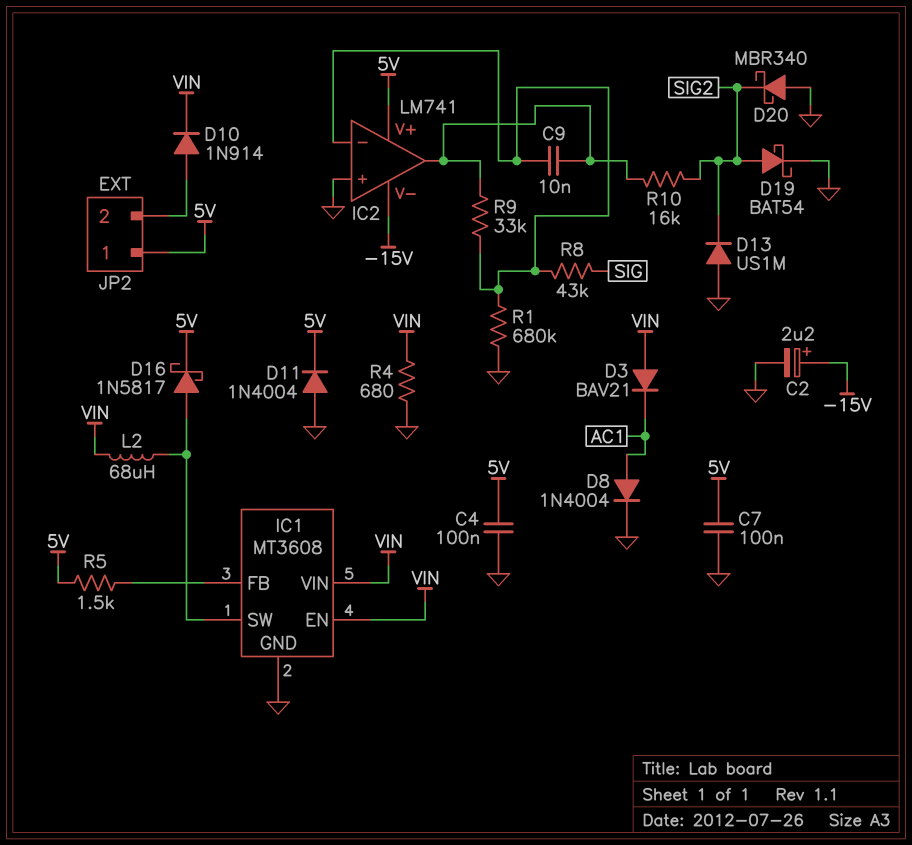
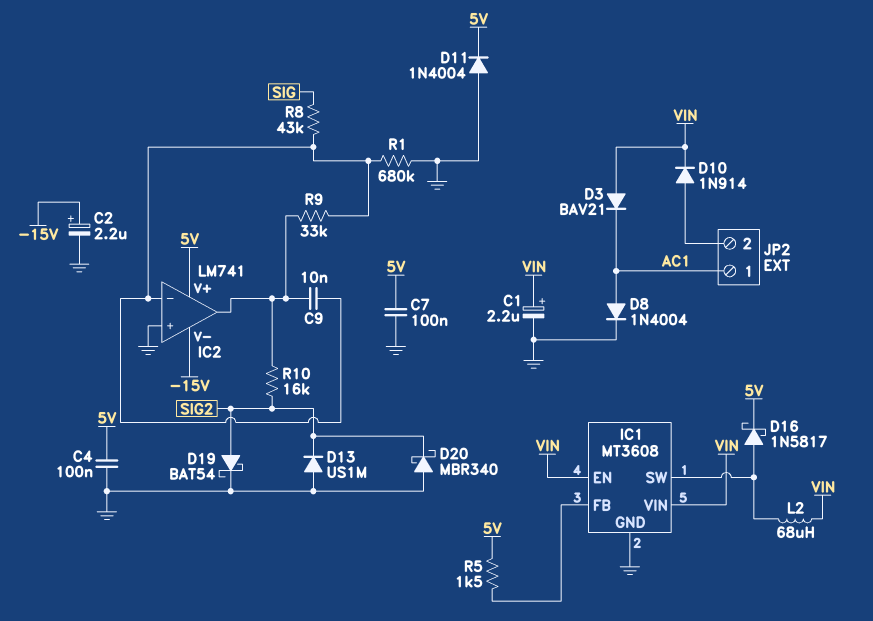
C1: none -> 2.2uF (plus VIN, minus GND)
JP2 pin 1: 5V -> AC1
R4: 680 (GND, VIN) -> none

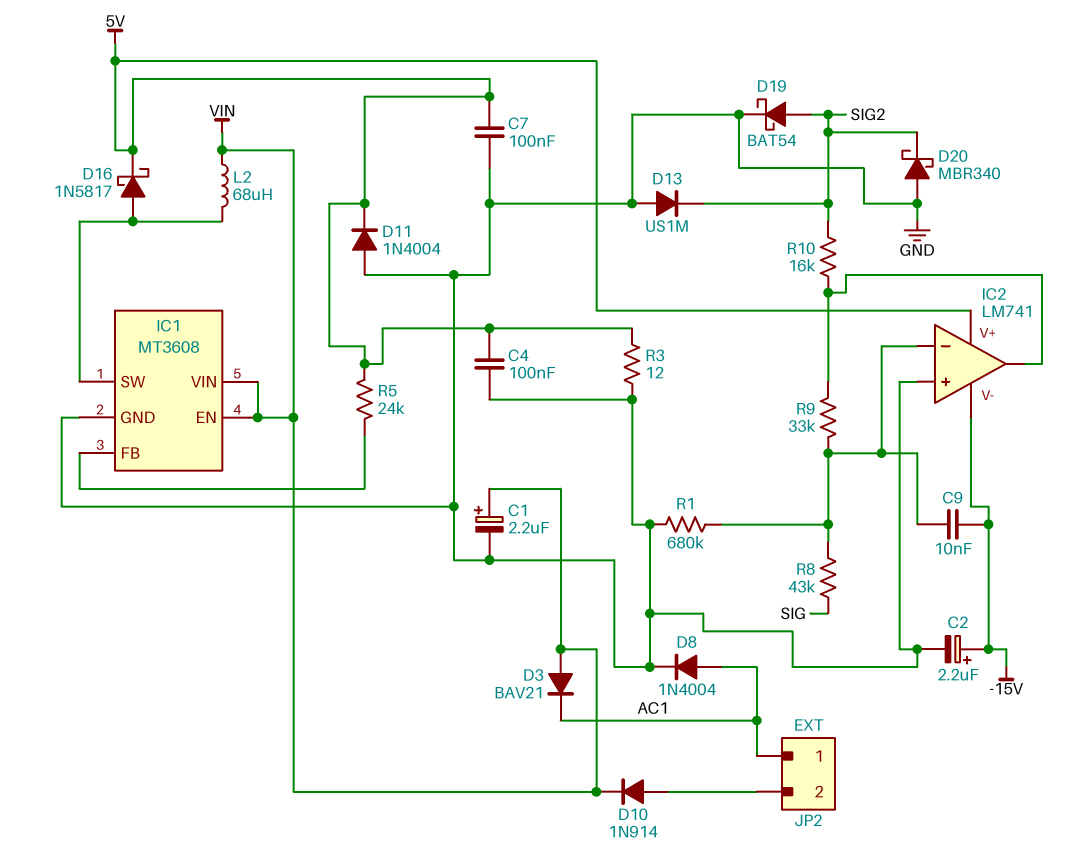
C9: 10nF (IC2/in-, IC2/out) -> 10nF (-15V, IC2/in-)
R3: none -> 12 (5V, GND)
R5: 1.5k (5V, IC1/FB) -> 24k (5V, IC1/FB)

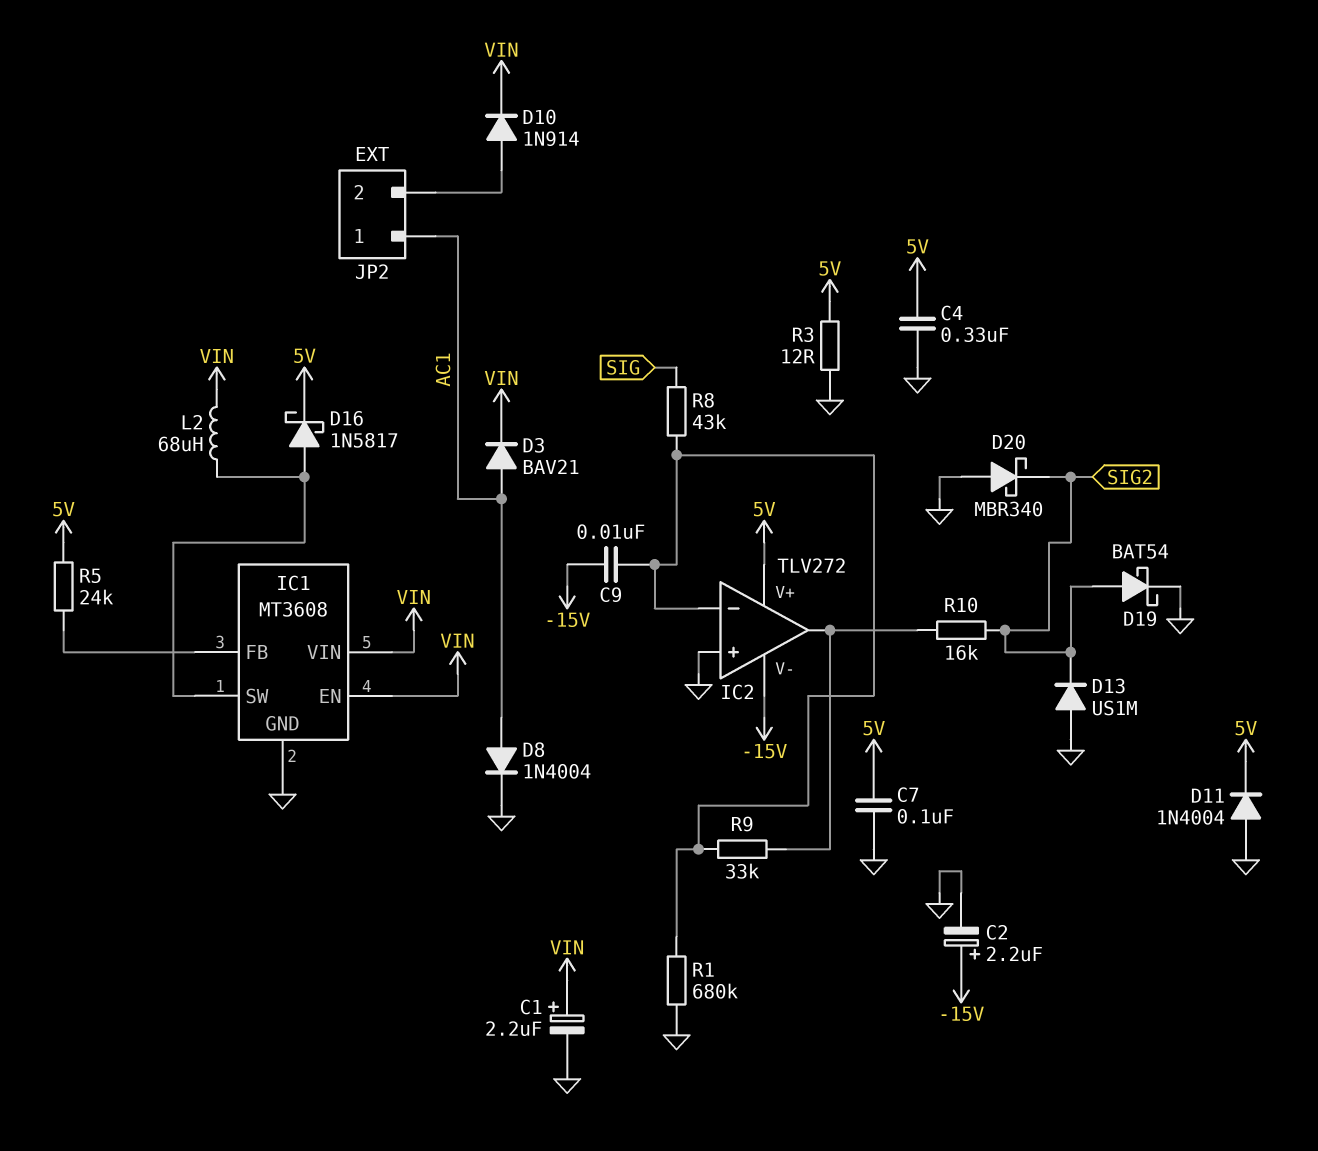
C4: 100nF (5V, GND) -> 330nF (5V, GND)
D3: diode BAV21 (A VIN, K AC1) -> diode BAV21 (A AC1, K VIN)
IC2: LM741 -> TLV272

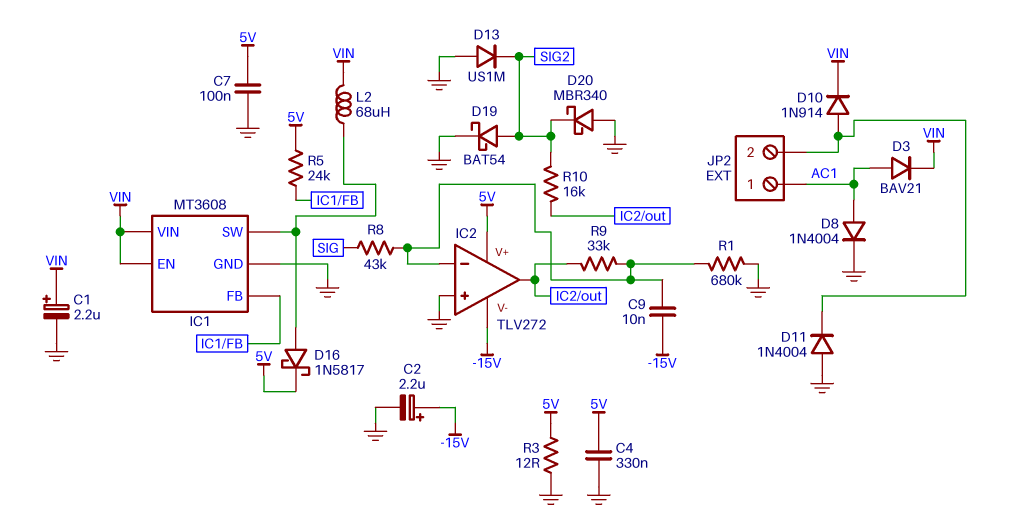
D11: diode 1N4004 (A GND, K 5V) -> diode 1N4004 (A GND, K JP2/2)

